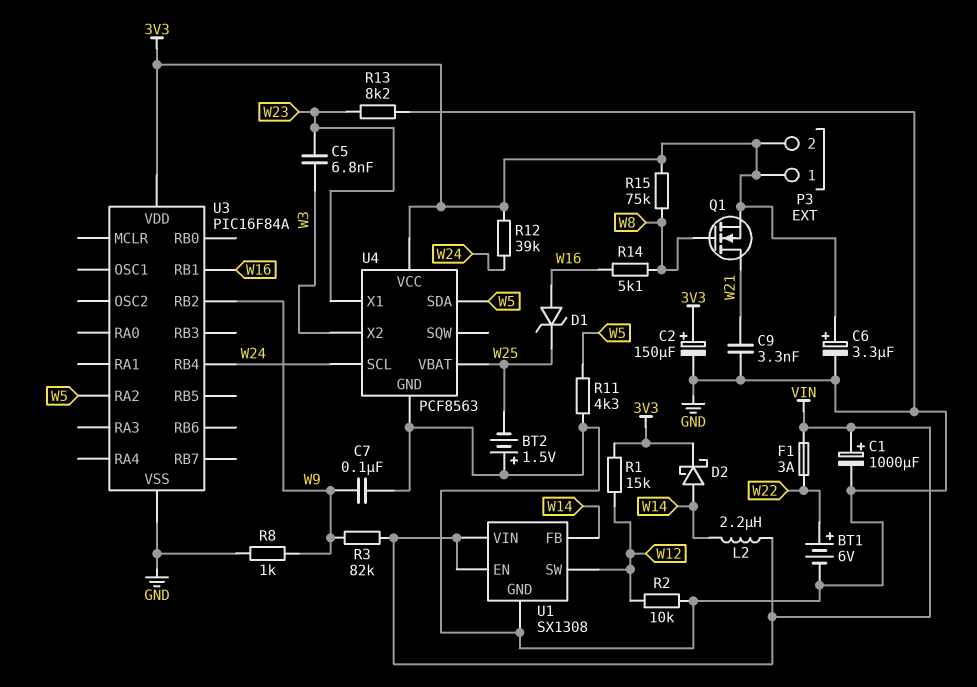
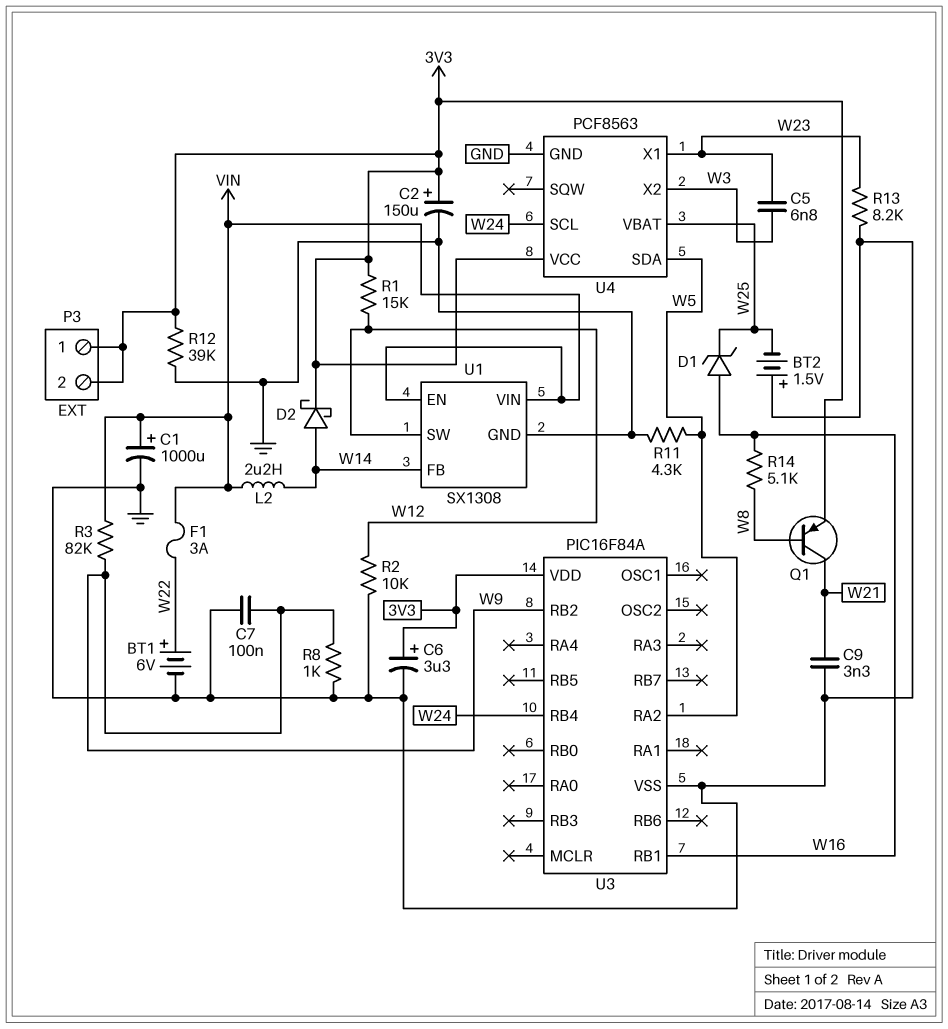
Q1: NMOS (G W8, D W21, S 3V3) -> PNP (B W8, C W21, E 3V3)
R12: 39k (3V3, W24) -> 39k (3V3, GND)
R15: 75k (3V3, W8) -> none

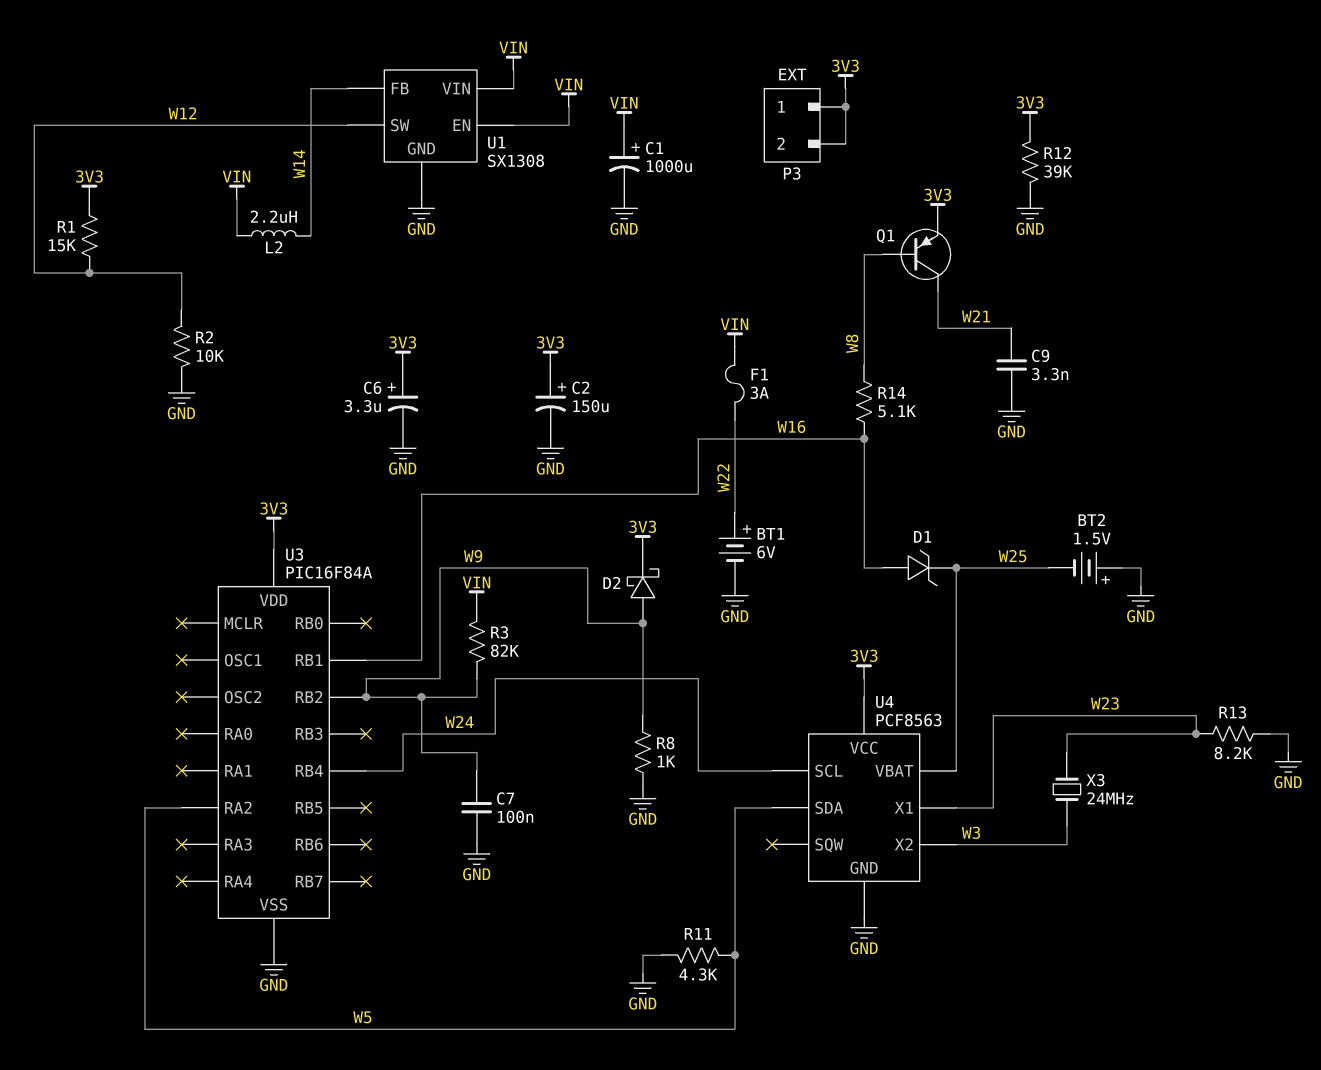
C5: 6.8nF (W3, W23) -> none
D2: schottky (A W14, K 3V3) -> schottky (A W9, K 3V3)
X3: none -> 24MHz (W3, W23)

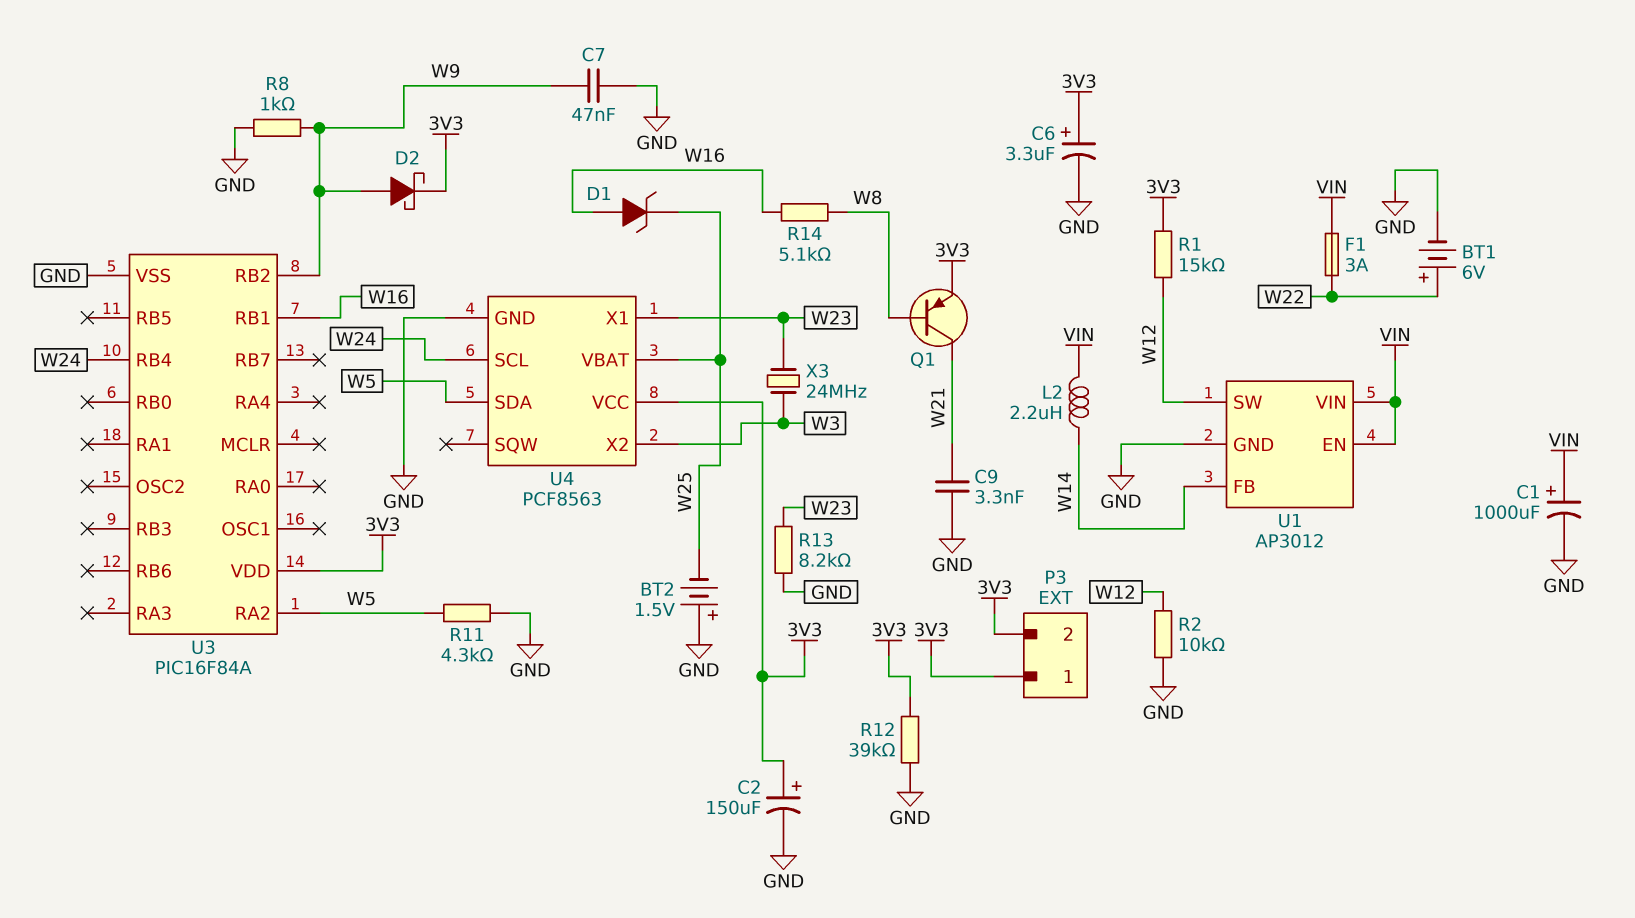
C7: 100nF (GND, W9) -> 47nF (GND, W9)
R3: 82k (VIN, W9) -> none
U1: SX1308 -> AP3012

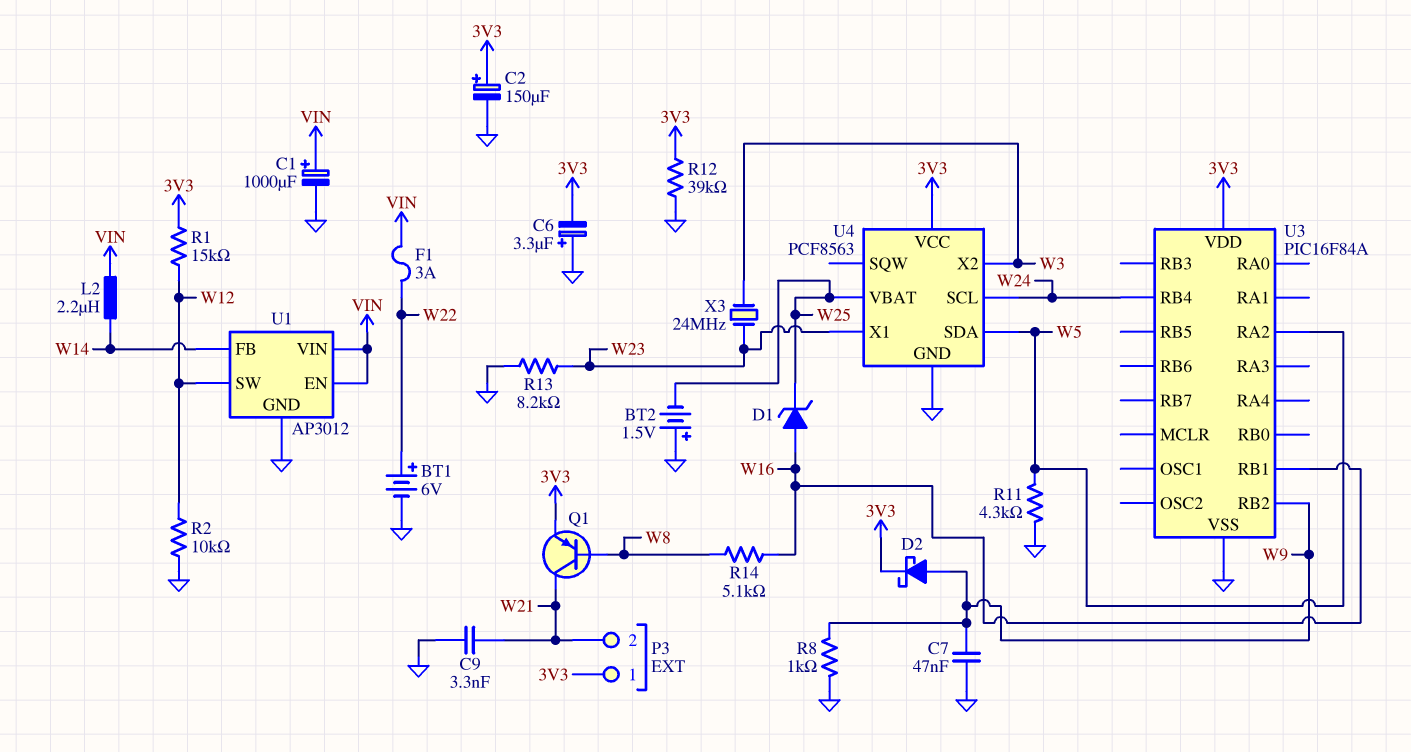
C6: 3.3uF (plus 3V3, minus GND) -> 3.3uF (plus GND, minus 3V3)
P3 pin 2: 3V3 -> W21

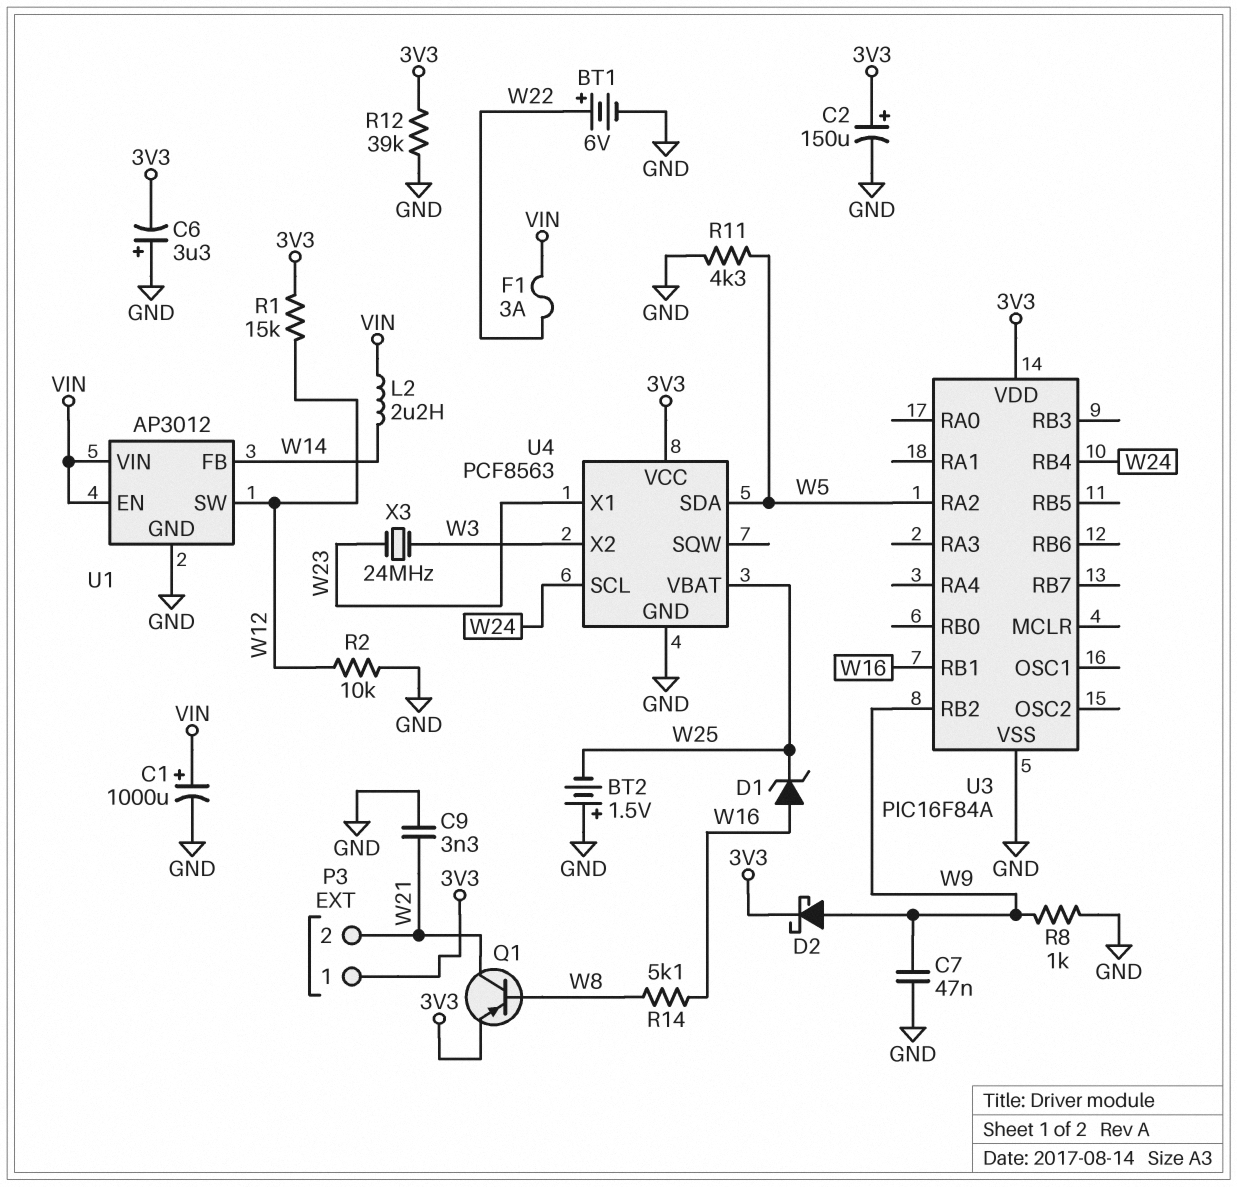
R13: 8.2k (GND, W23) -> none

